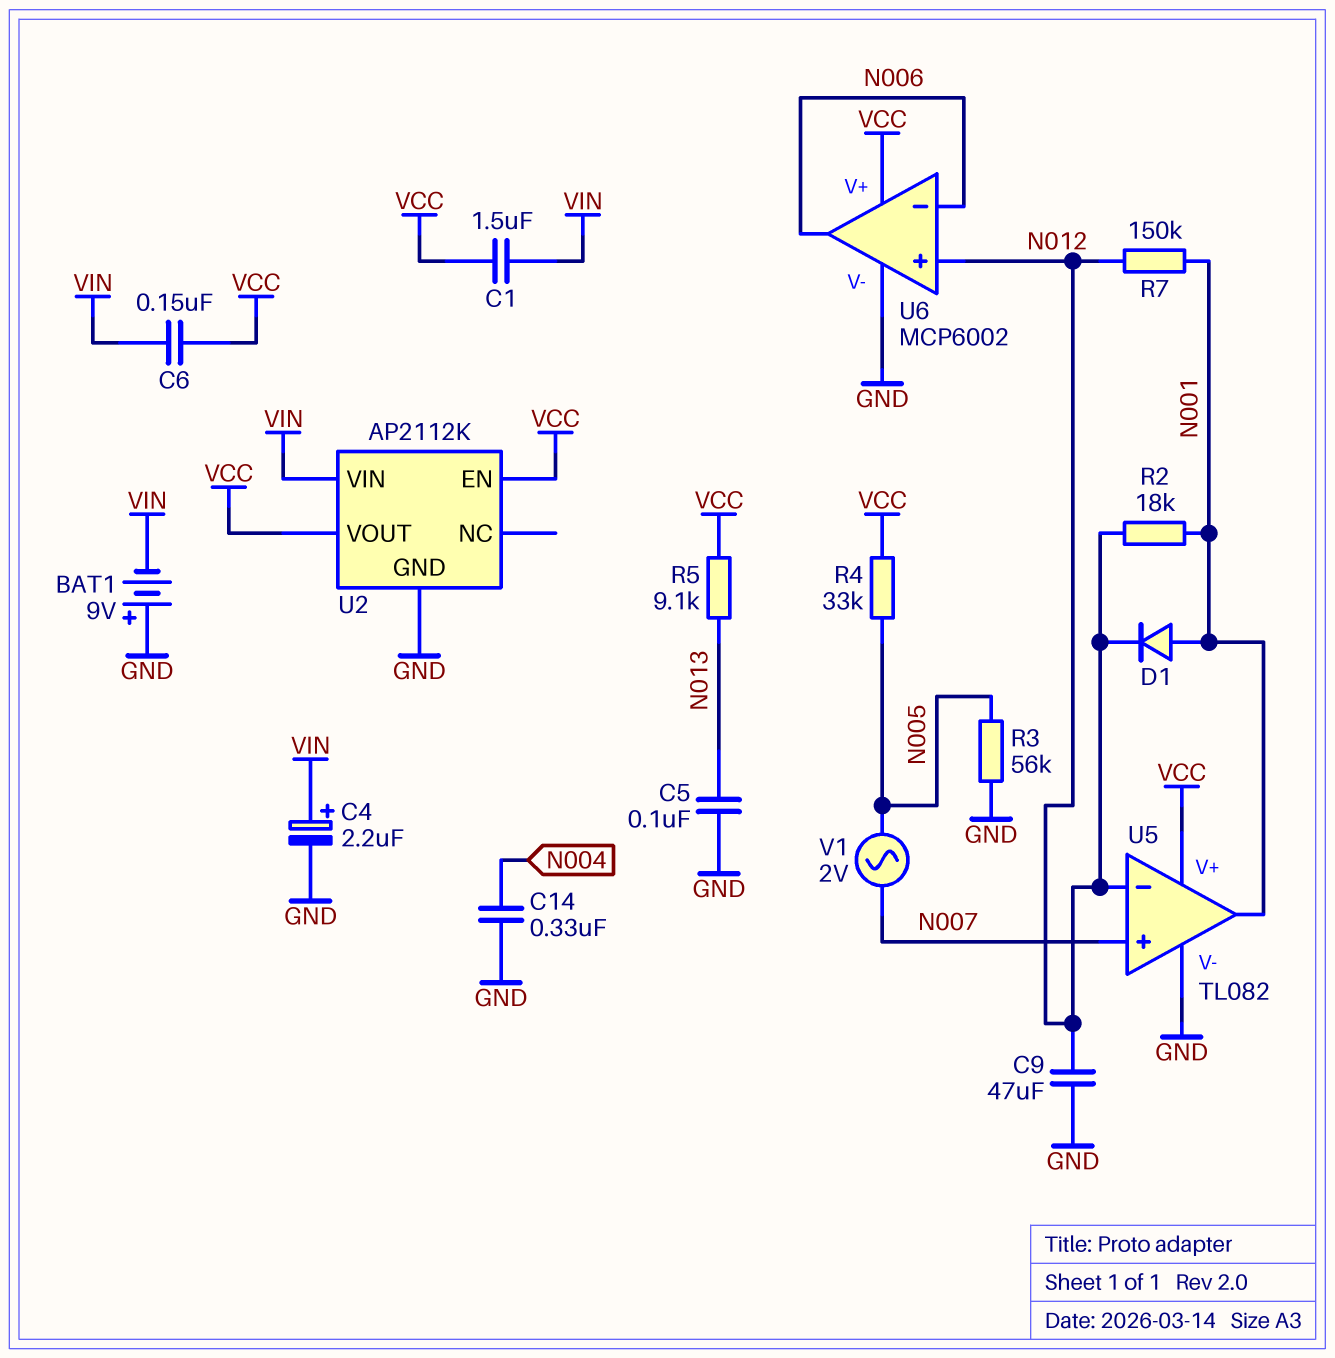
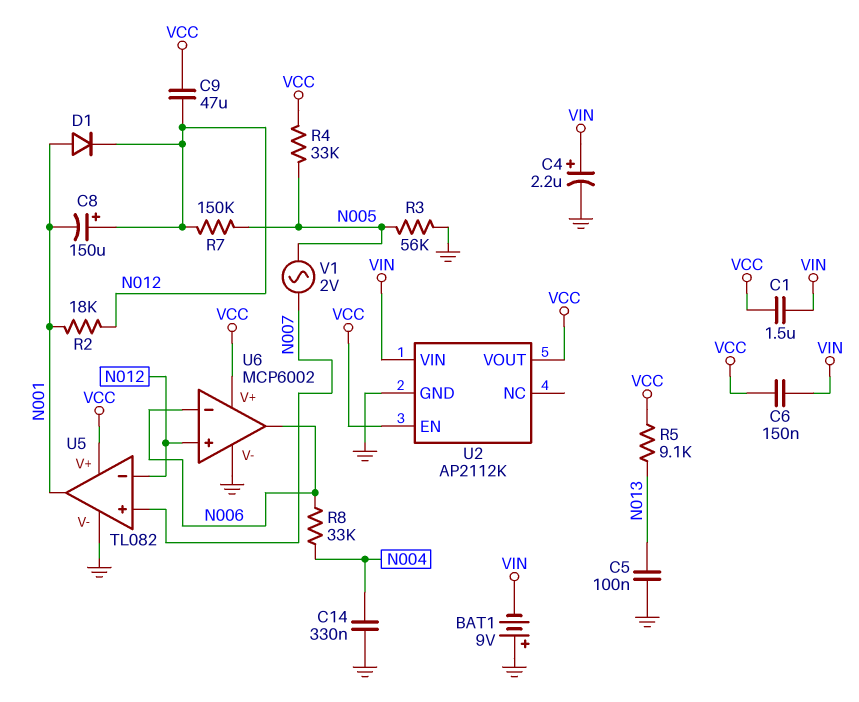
C8: none -> 150uF (plus N012, minus N001)
C9: 47uF (GND, N012) -> 47uF (N012, VCC)
R7: 150k (N001, N012) -> 150k (N005, N012)
R8: none -> 33k (N004, N006)

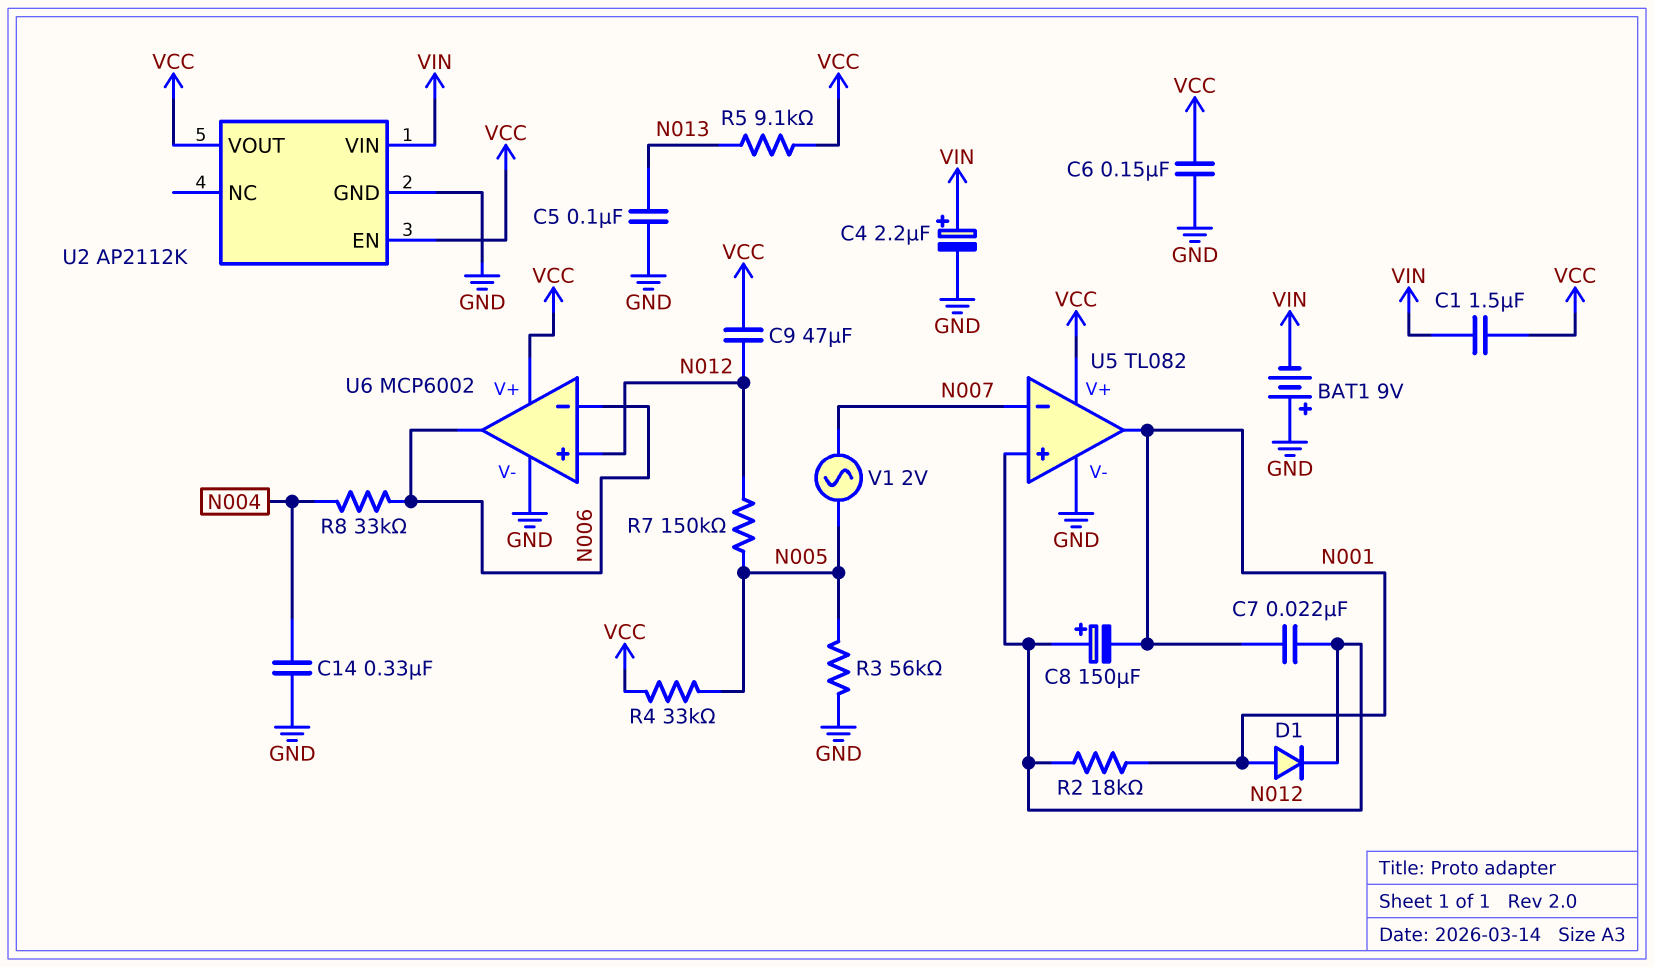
C6: 150nF (VCC, VIN) -> 150nF (GND, VCC)
C7: none -> 22nF (N001, N012)
U5 pin in+: N007 -> N012
U5 pin in-: N012 -> N007

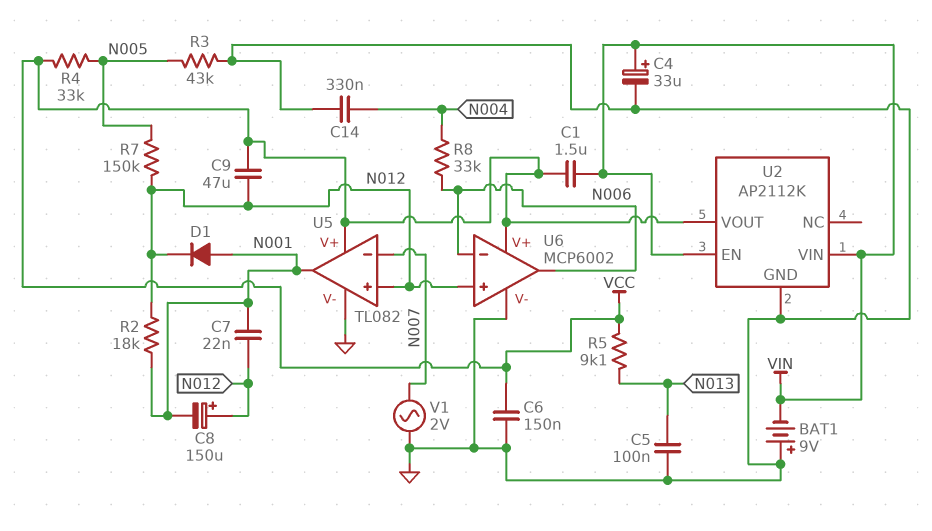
C4: 2.2uF (plus VIN, minus GND) -> 33uF (plus VIN, minus GND)
R3: 56k (GND, N005) -> 43k (GND, N005)
U2 pin EN: VCC -> VIN
V1: AC 2V (N005, N007) -> AC 2V (GND, N007)

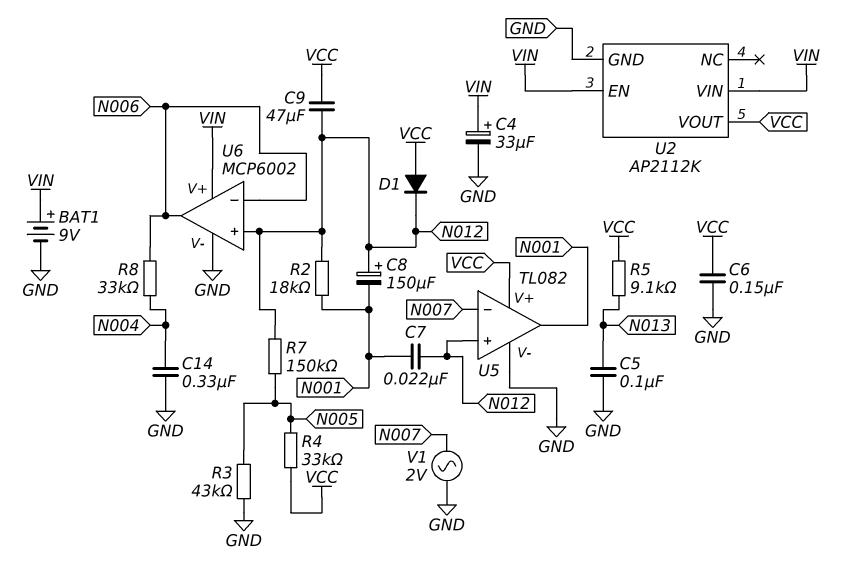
BAT1: 9V (plus GND, minus VIN) -> 9V (plus VIN, minus GND)
C1: 1.5uF (VCC, VIN) -> none
D1: diode (A N001, K N012) -> diode (A VCC, K N012)
U6 pin V+: VCC -> VIN

